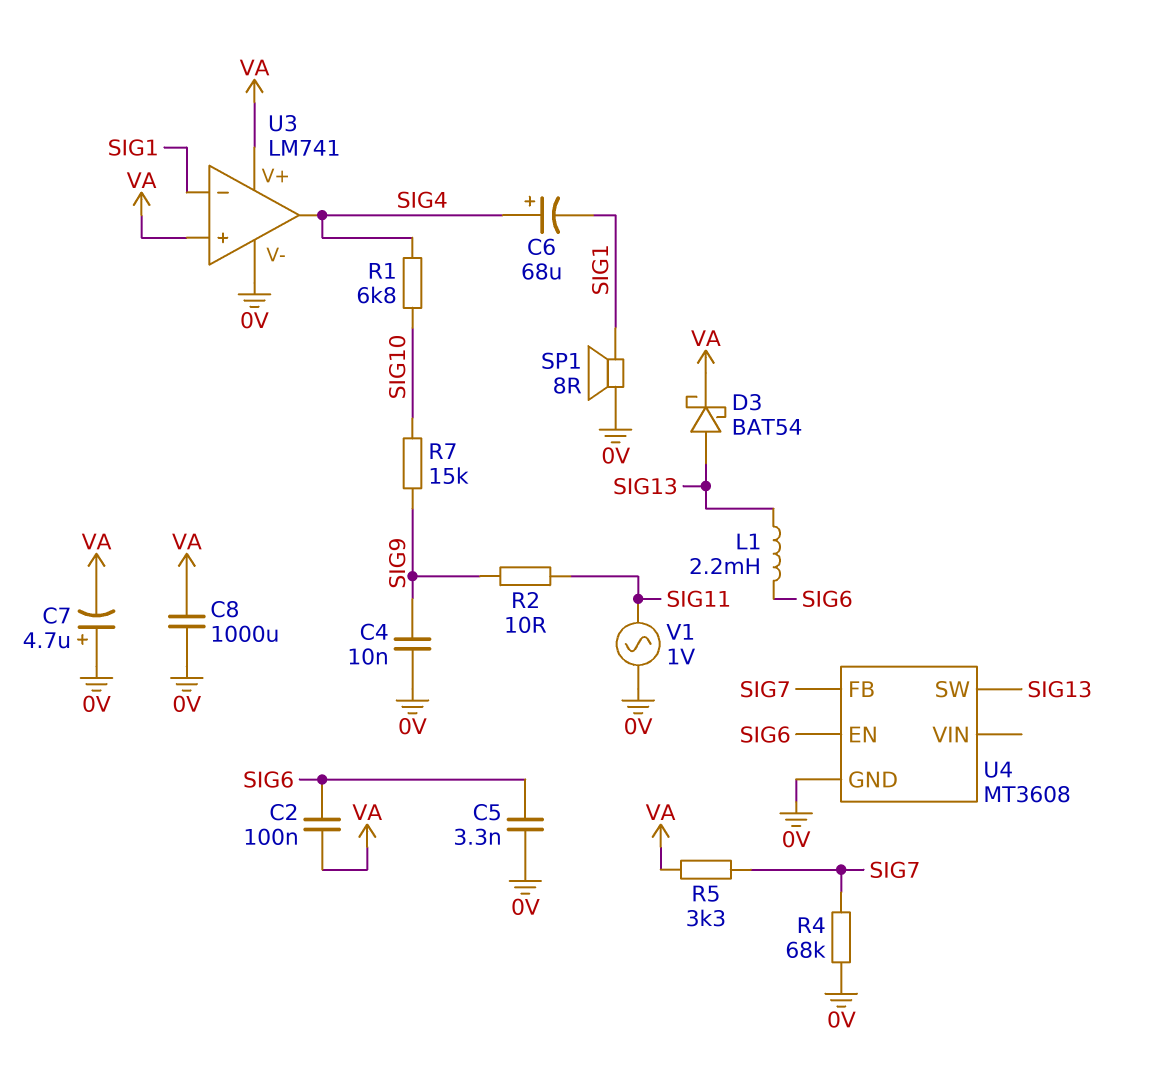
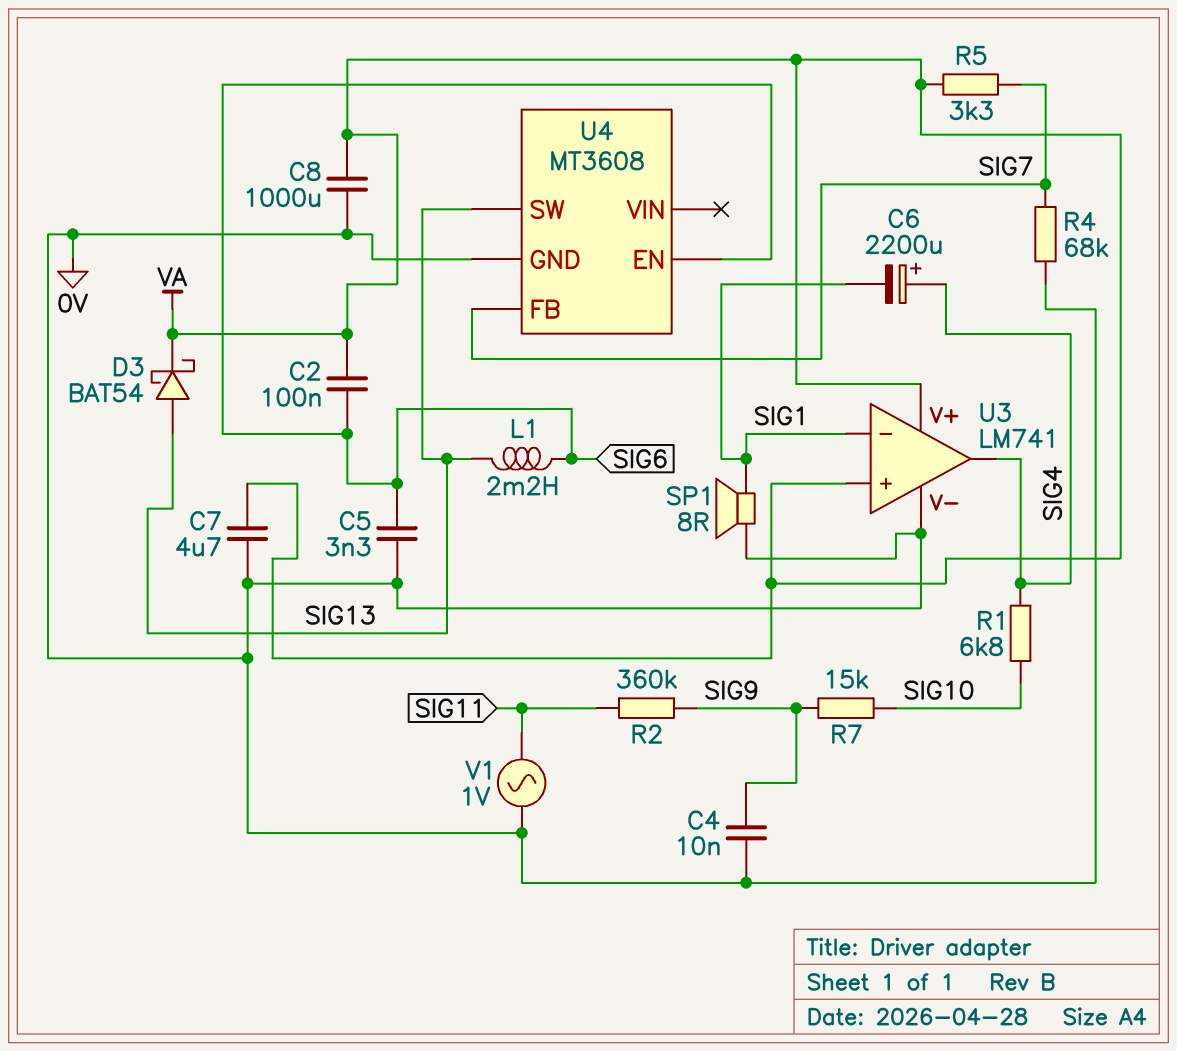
C6: 68uF (plus SIG4, minus SIG1) -> 2200uF (plus SIG4, minus SIG1)
C7: 4.7uF (plus 0V, minus VA) -> 4.7uF (0V, VA)
R2: 10 (SIG9, SIG11) -> 360k (SIG9, SIG11)

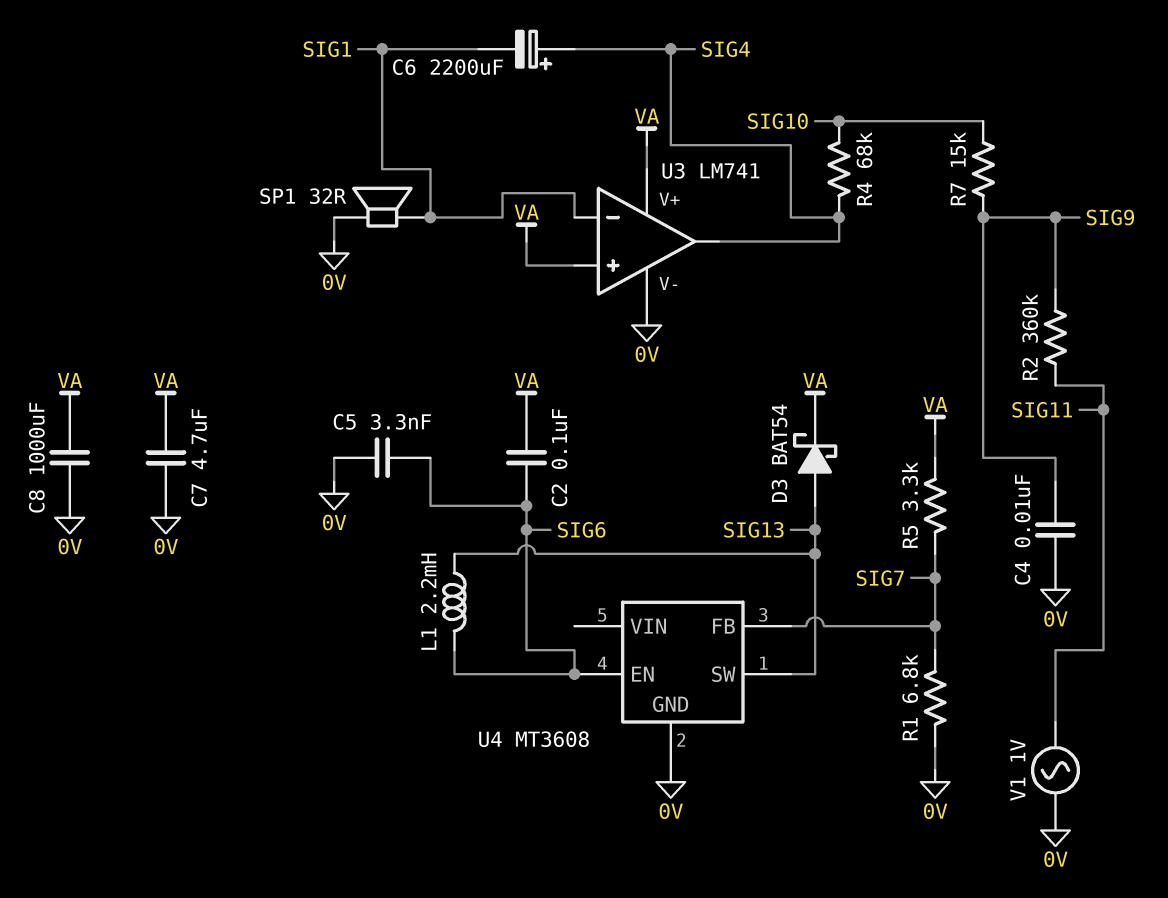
R1: 6.8k (SIG4, SIG10) -> 6.8k (0V, SIG7)
R4: 68k (0V, SIG7) -> 68k (SIG4, SIG10)
SP1: speaker 8R (0V, SIG1) -> speaker 32R (0V, SIG1)

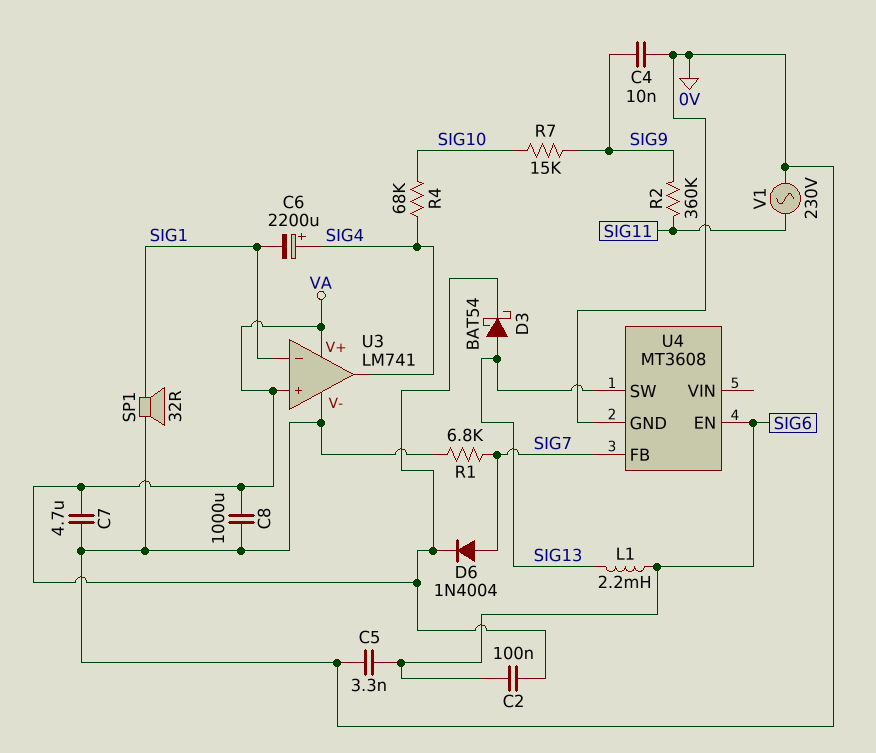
D6: none -> diode 1N4004 (A SIG7, K VA)
R5: 3.3k (SIG7, VA) -> none
V1: AC 1V (0V, SIG11) -> AC 230V (0V, SIG11)

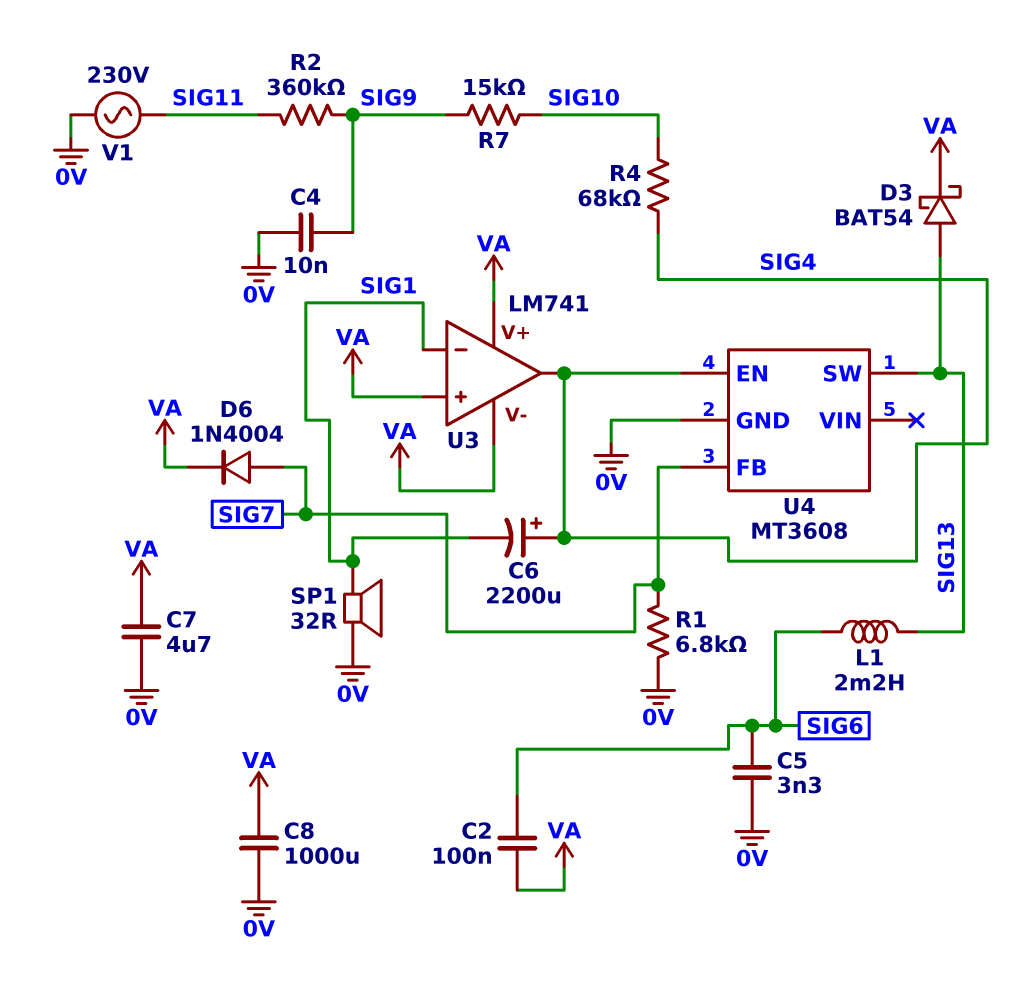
U3 pin V-: 0V -> VA
U4 pin EN: SIG6 -> SIG4

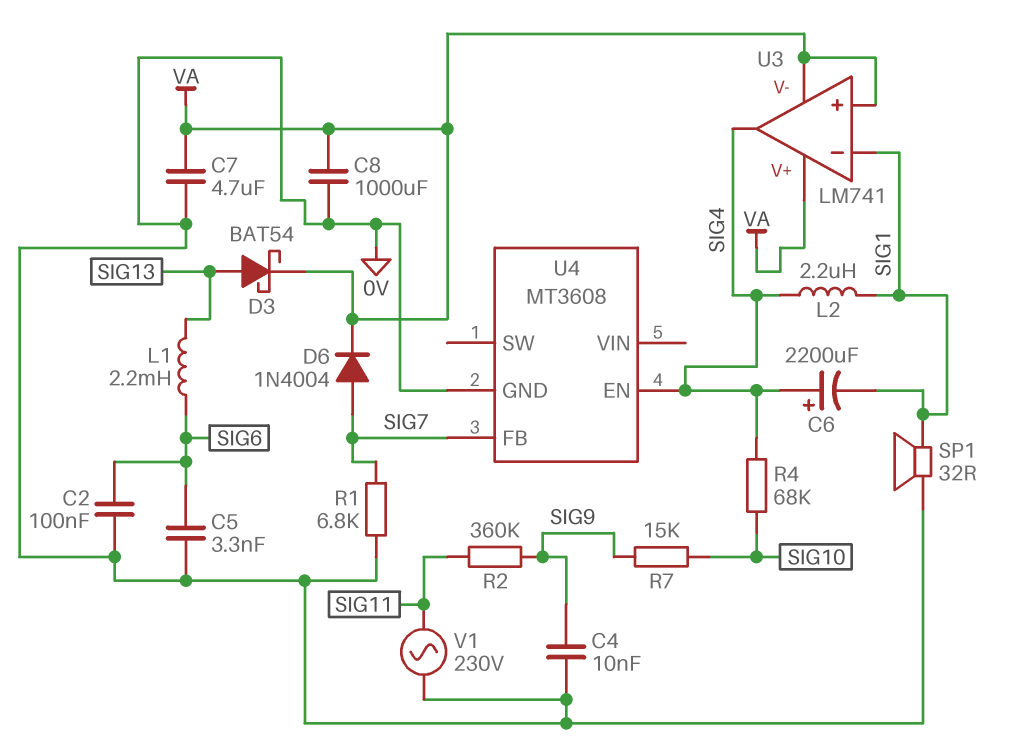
C2: 100nF (SIG6, VA) -> 100nF (0V, SIG6)
L2: none -> 2.2uH (SIG1, SIG4)
U4 pin SW: SIG13 -> none

